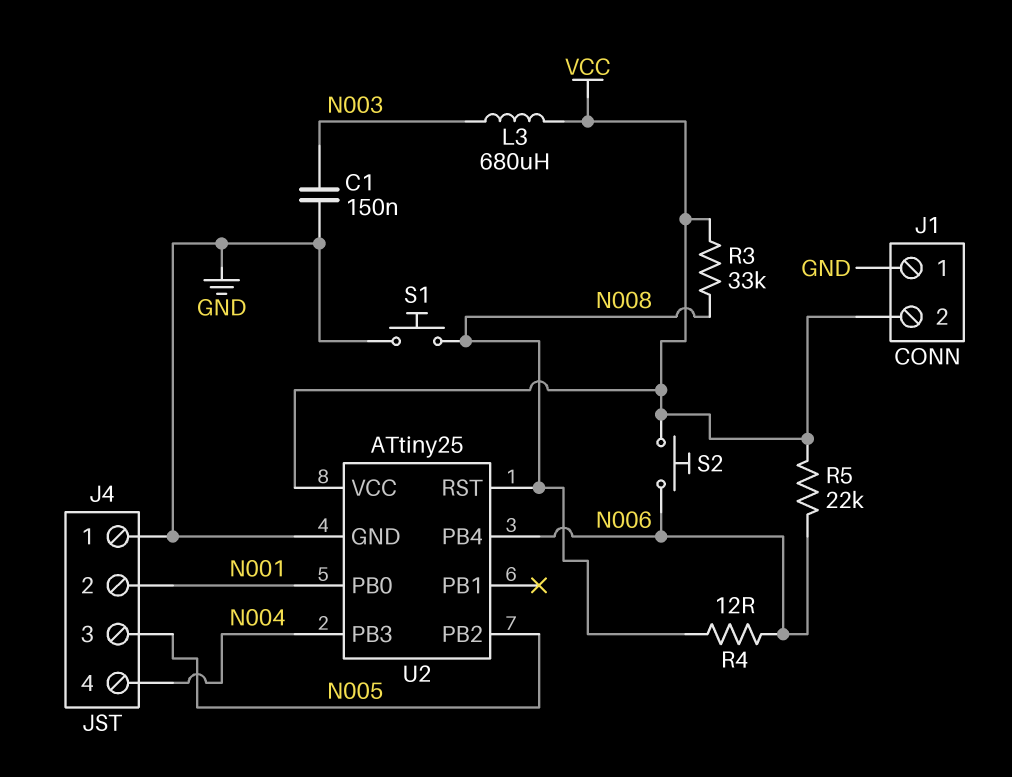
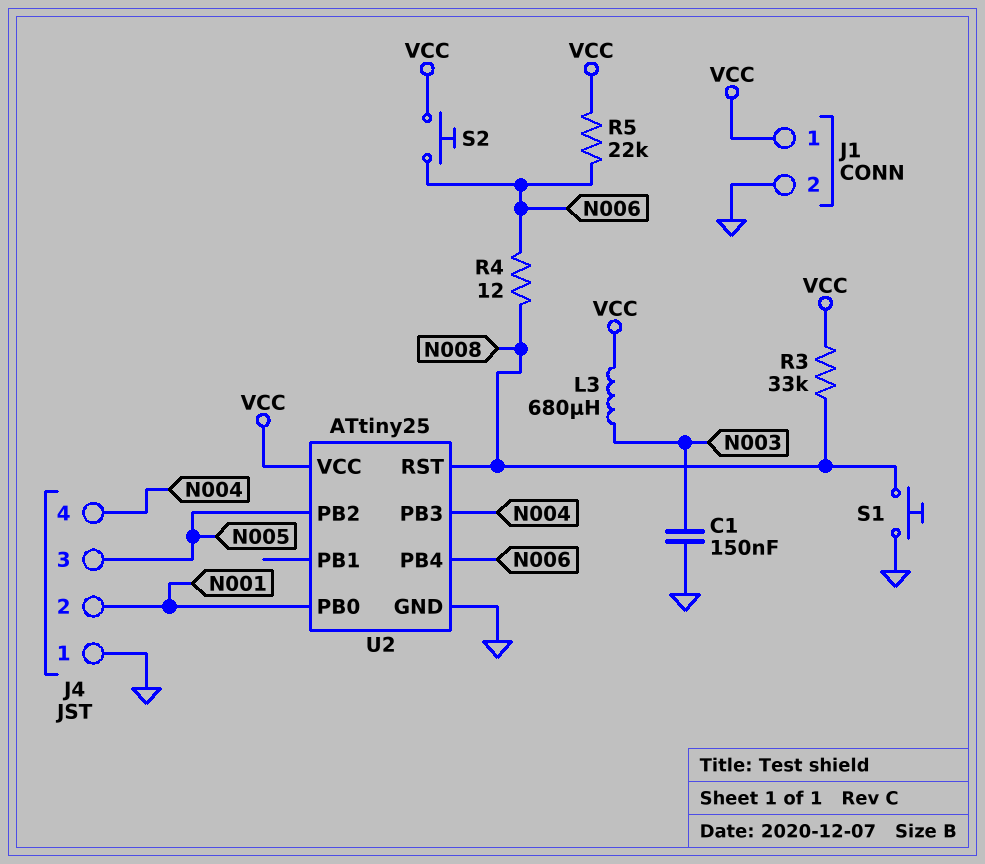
J1 pin 1: GND -> VCC
J1 pin 2: VCC -> GND

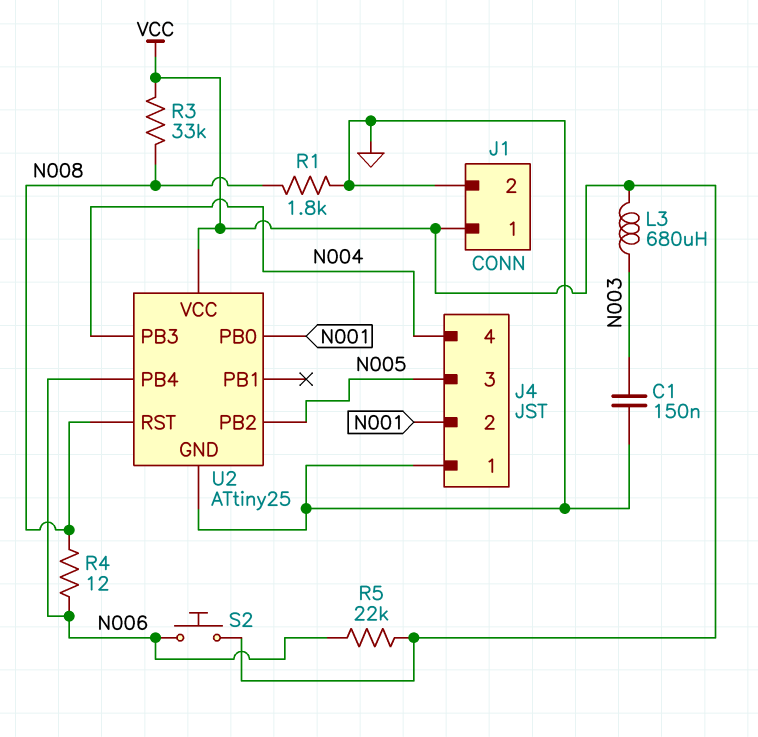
R1: none -> 1.8k (GND, N008)
S1: button (GND, N008) -> none

